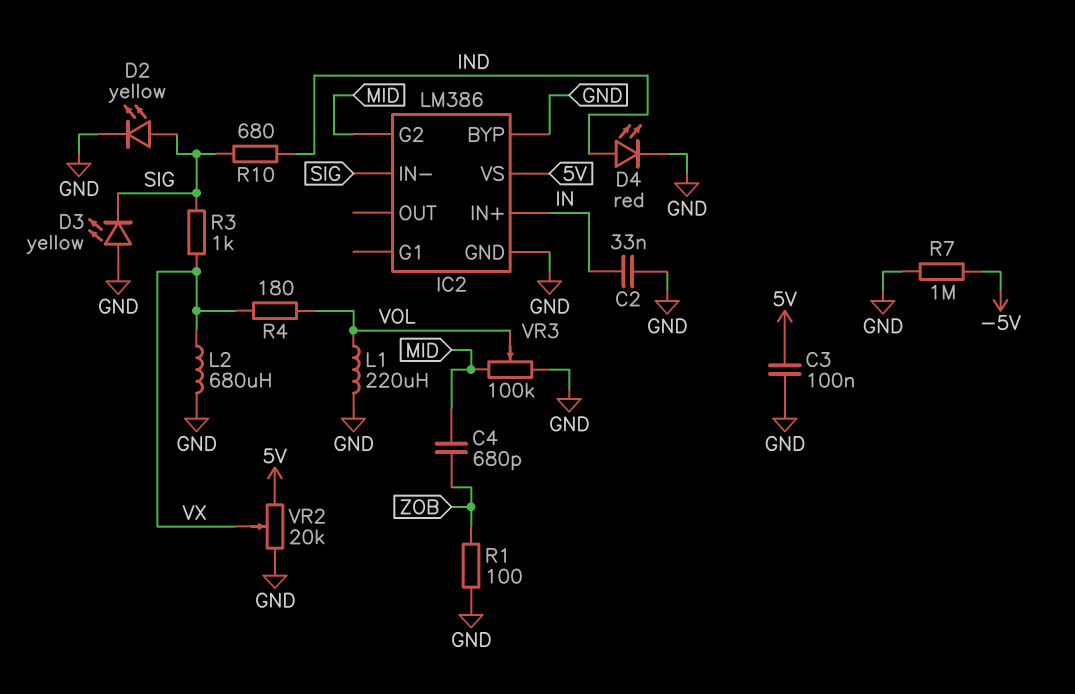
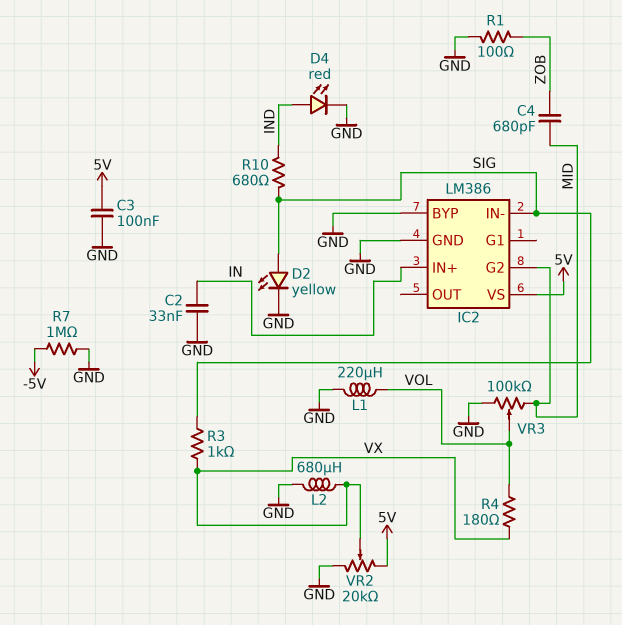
D3: LED yellow (A GND, K SIG) -> none

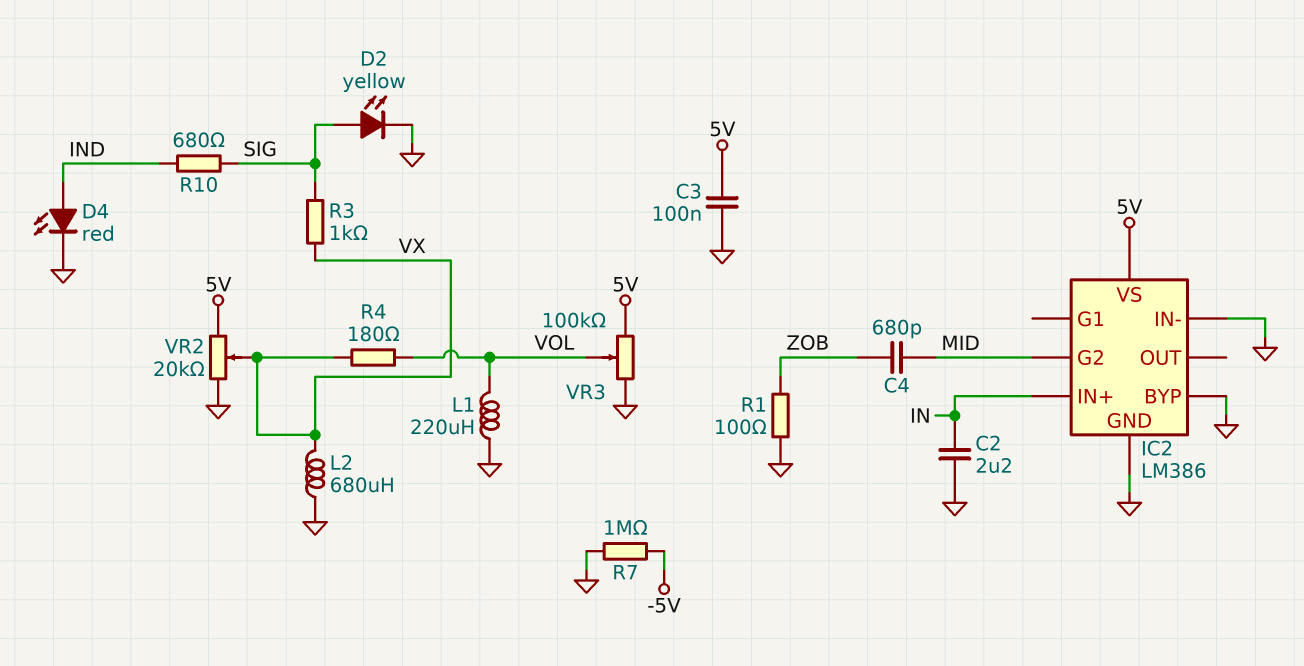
C2: 33nF (GND, IN) -> 2.2uF (GND, IN)
IC2 pin IN-: SIG -> GND
VR3: 100k (GND, MID, wiper VOL) -> 100k (5V, GND, wiper VOL)

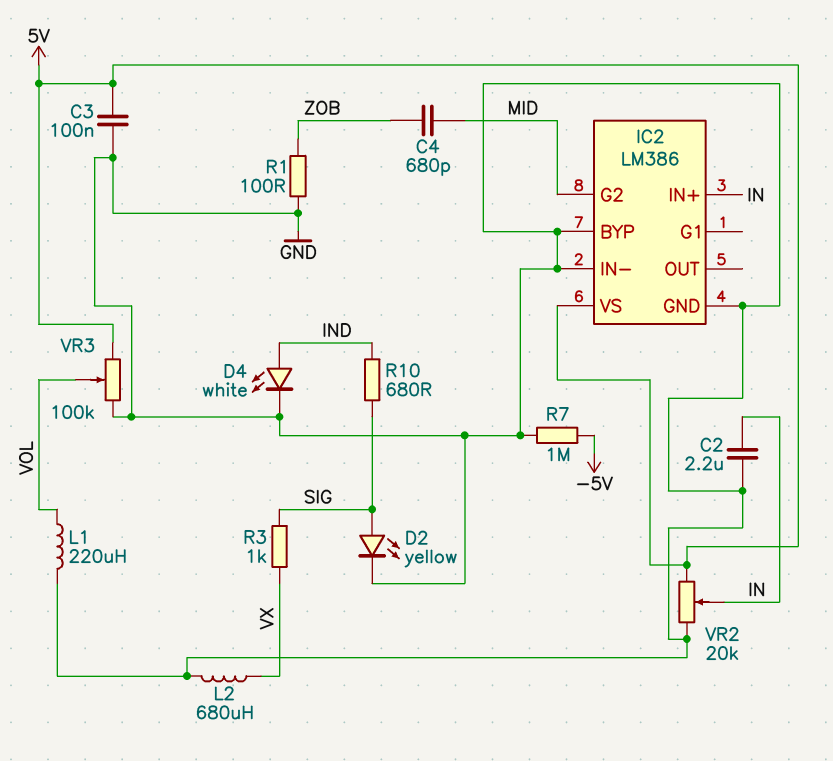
D4: LED red (A IND, K GND) -> LED white (A IND, K GND)
R4: 180 (VOL, VX) -> none
VR2: 20k (5V, GND, wiper VX) -> 20k (5V, GND, wiper IN)

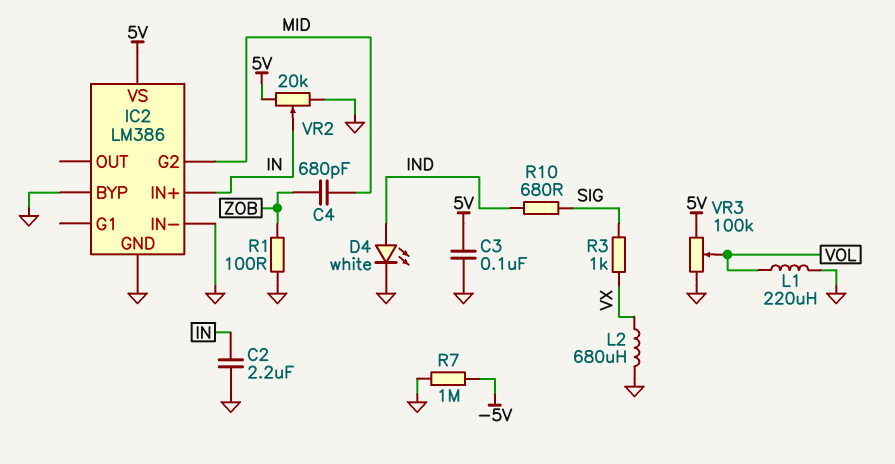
D2: LED yellow (A SIG, K GND) -> none

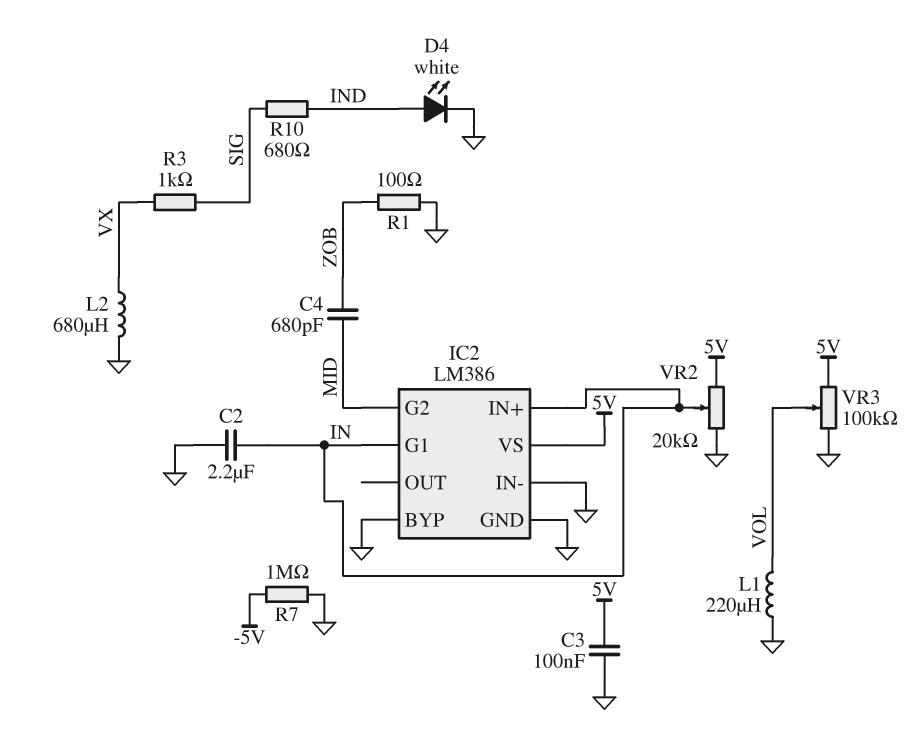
IC2 pin G1: none -> IN

